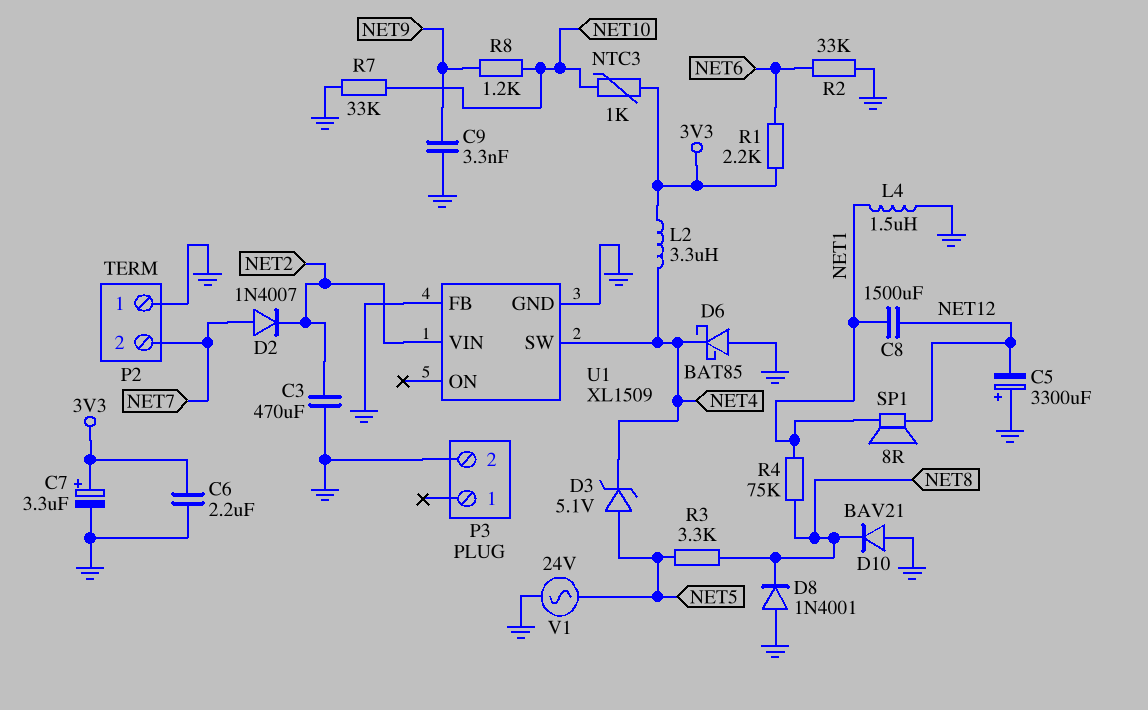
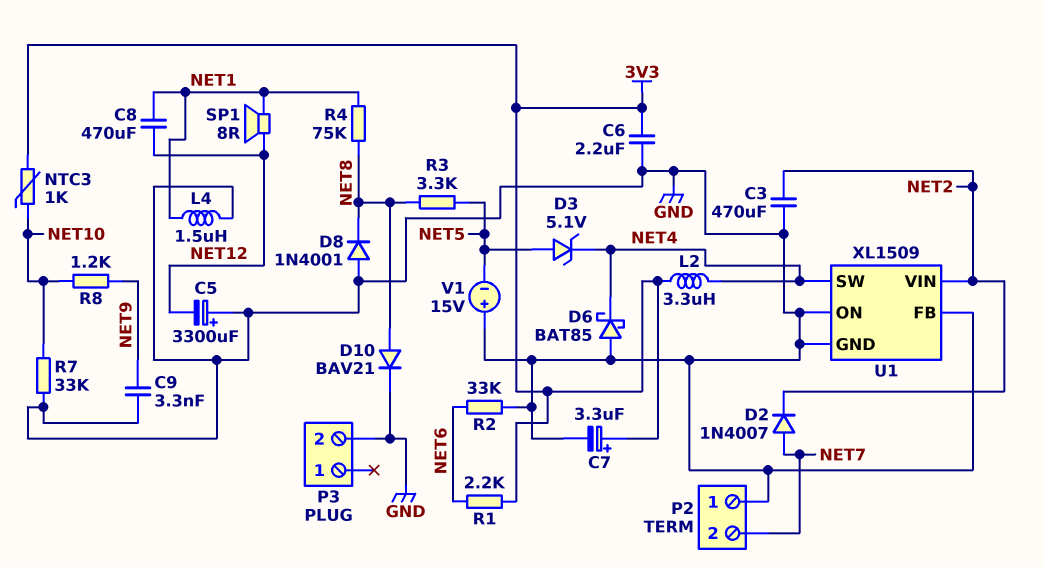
C8: 1500uF (NET1, NET12) -> 470uF (NET1, NET12)
D10: diode BAV21 (A GND, K NET8) -> diode BAV21 (A NET8, K GND)
U1 pin ON: none -> GND
V1: AC 24V (GND, NET5) -> 15V (plus GND, minus NET5)

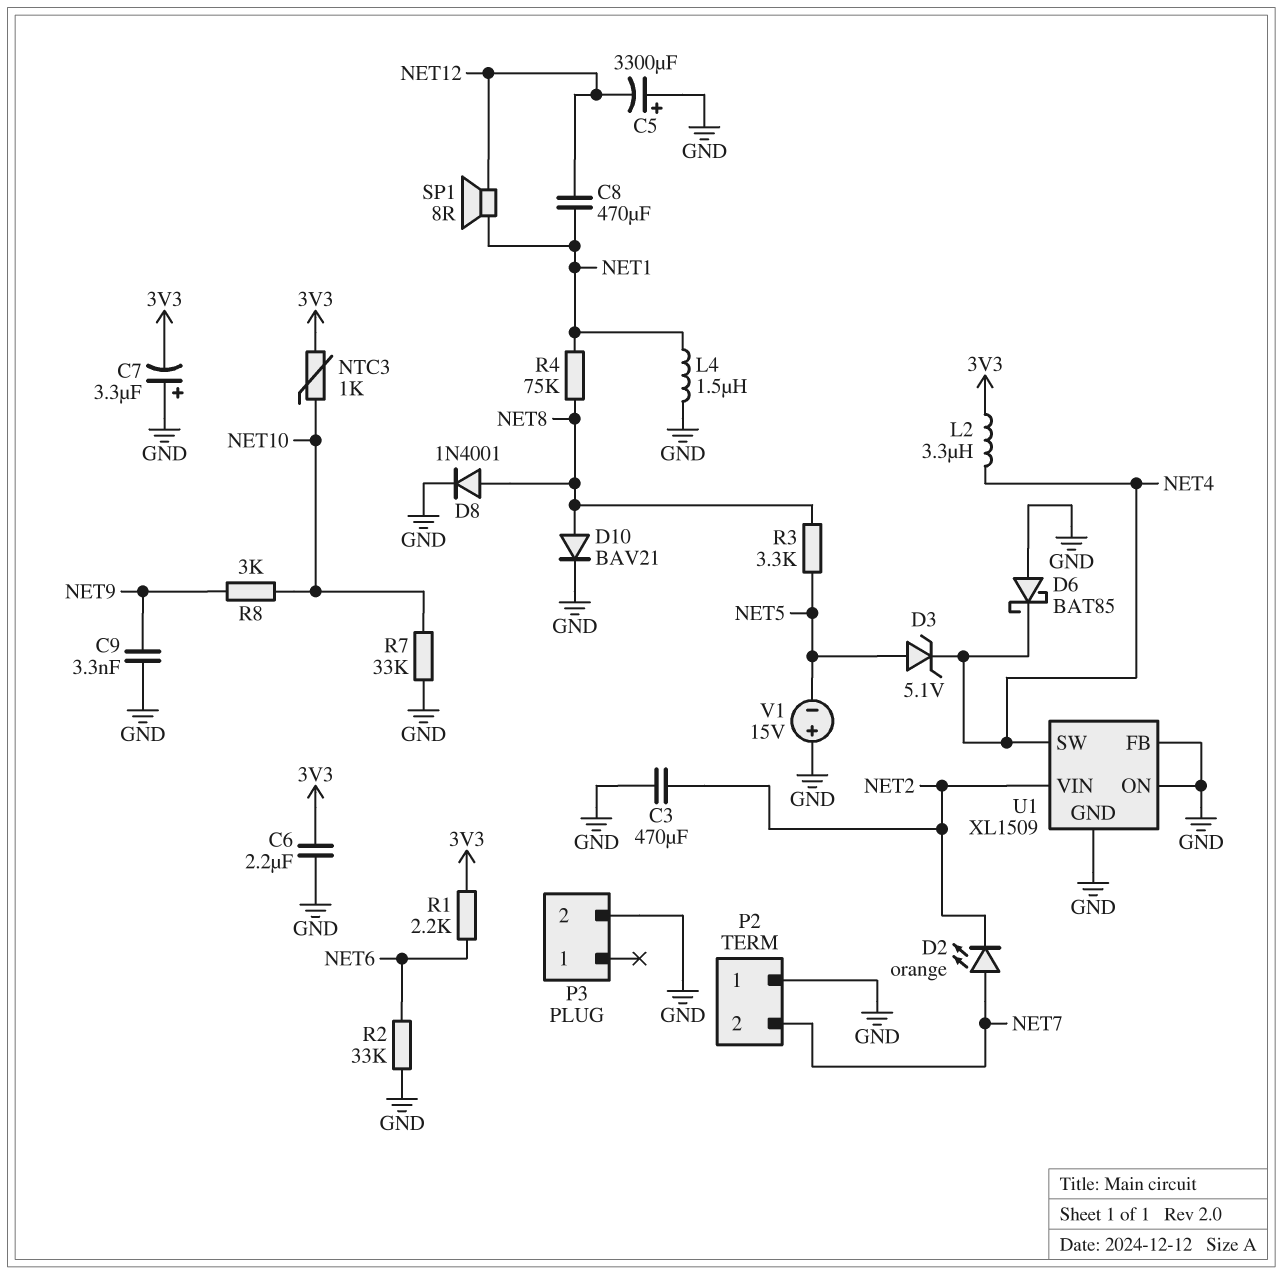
C7: 3.3uF (plus 3V3, minus GND) -> 3.3uF (plus GND, minus 3V3)
D2: diode 1N4007 (A NET7, K NET2) -> LED orange (A NET7, K NET2)
D8: diode 1N4001 (A GND, K NET8) -> diode 1N4001 (A NET8, K GND)
R8: 1.2k (NET9, NET10) -> 3k (NET9, NET10)

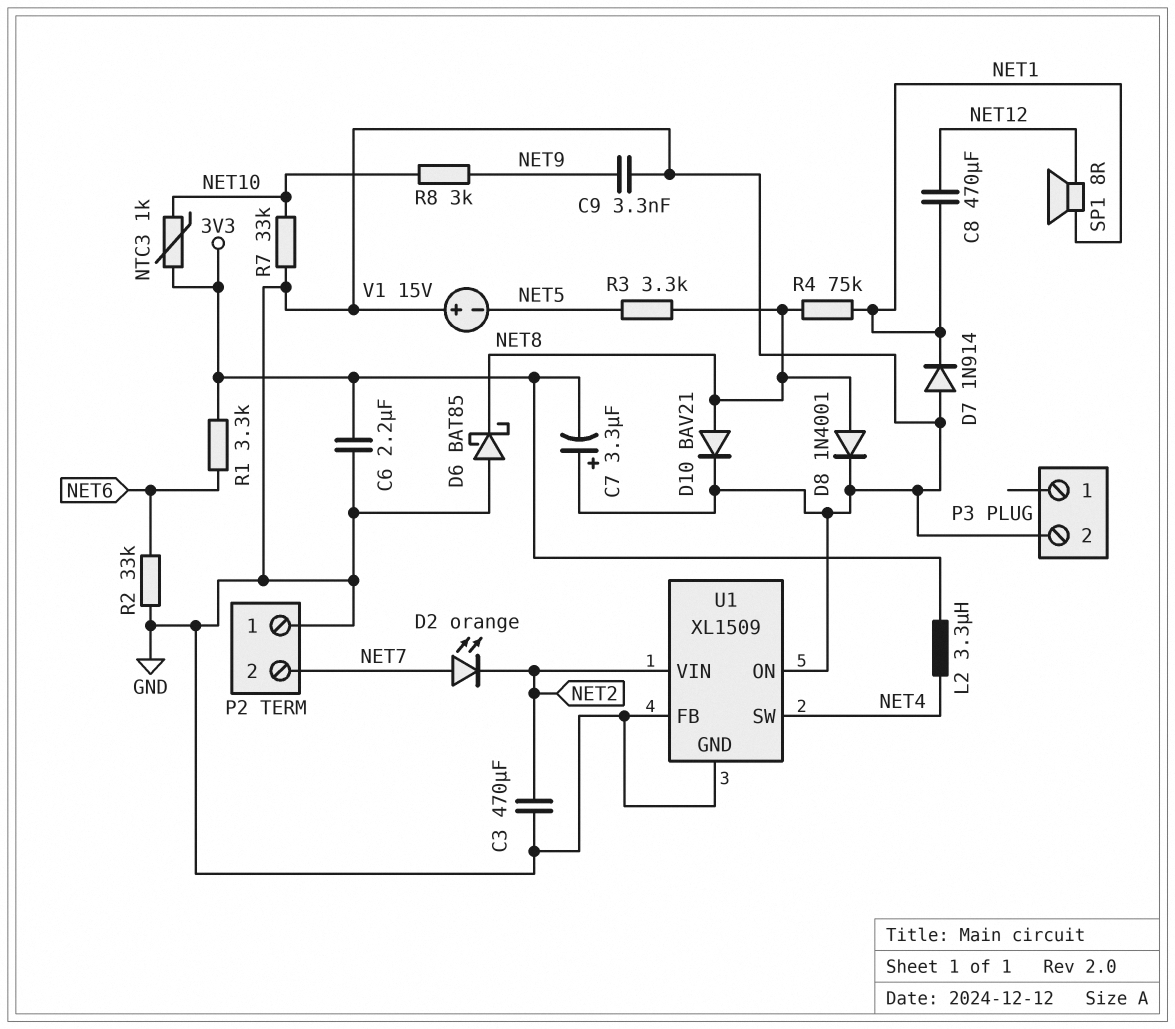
C5: 3300uF (plus GND, minus NET12) -> none
D3: zener 5.1V (A NET5, K NET4) -> none
D6: schottky BAT85 (A GND, K NET4) -> schottky BAT85 (A GND, K NET8)
D7: none -> diode 1N914 (A GND, K NET1)
L4: 1.5uH (GND, NET1) -> none
R1: 2.2k (3V3, NET6) -> 3.3k (3V3, NET6)

